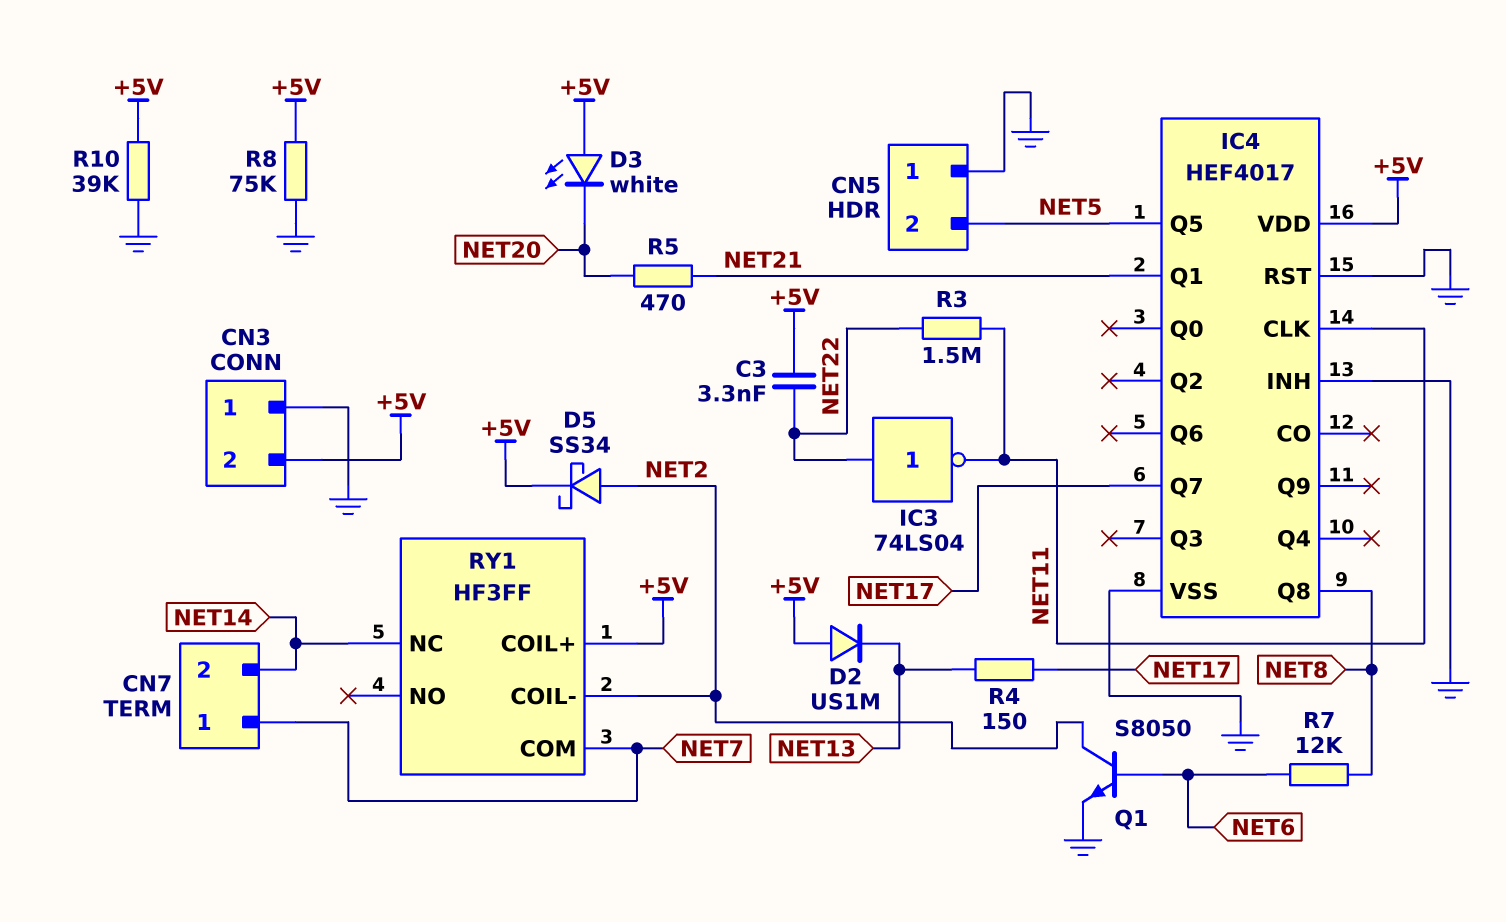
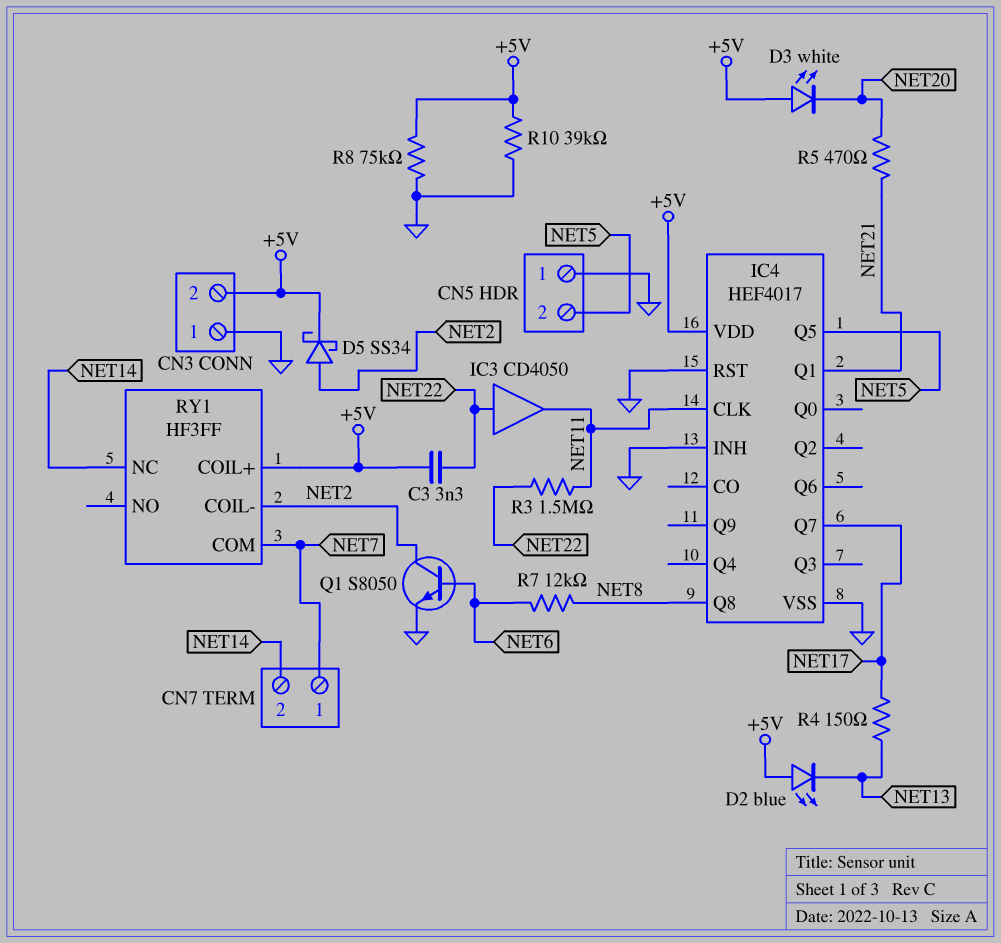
D2: diode US1M (A +5V, K NET13) -> LED blue (A +5V, K NET13)
IC3: NOT 74LS04 (in NET22, out NET11) -> buffer CD4050 (in NET22, out NET11)

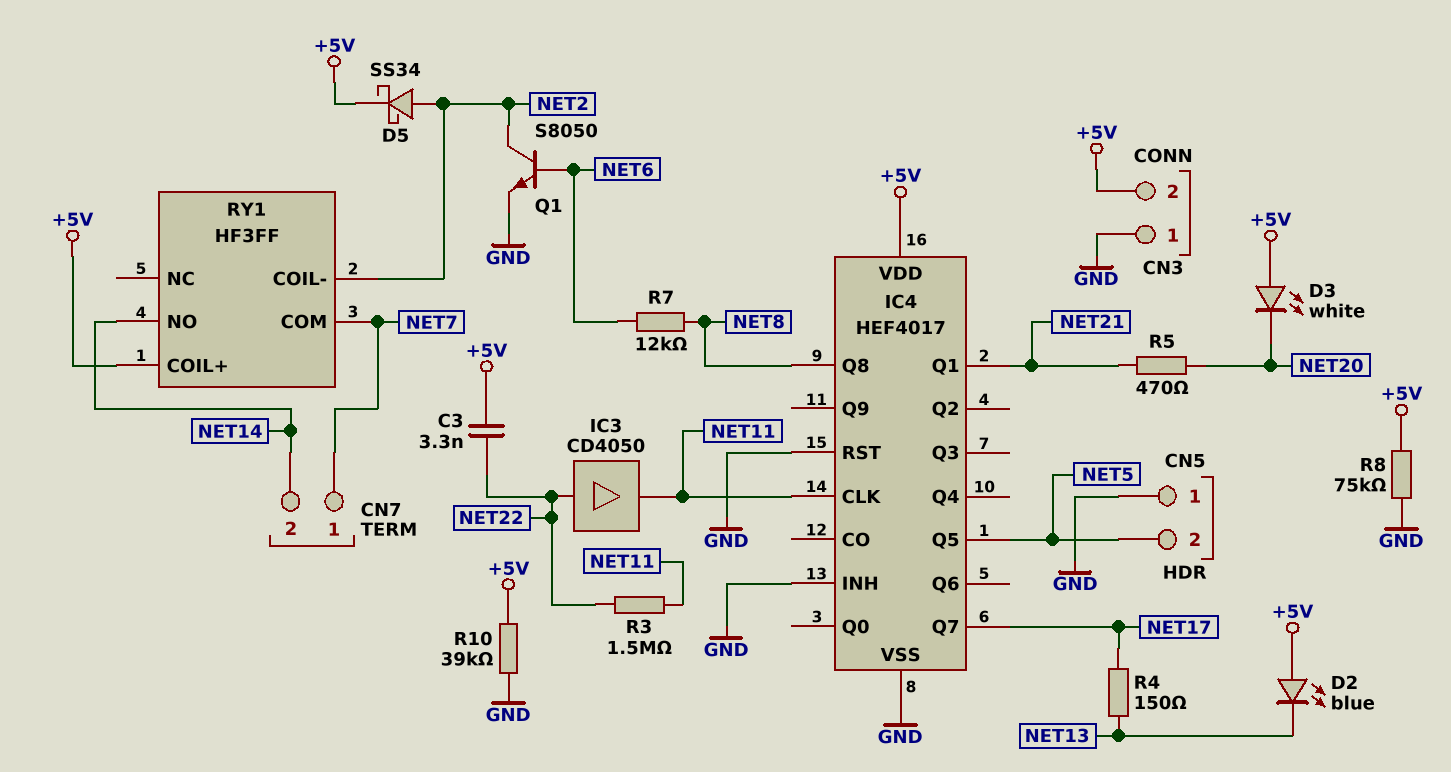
RY1 pin NC: NET14 -> none
RY1 pin NO: none -> NET14

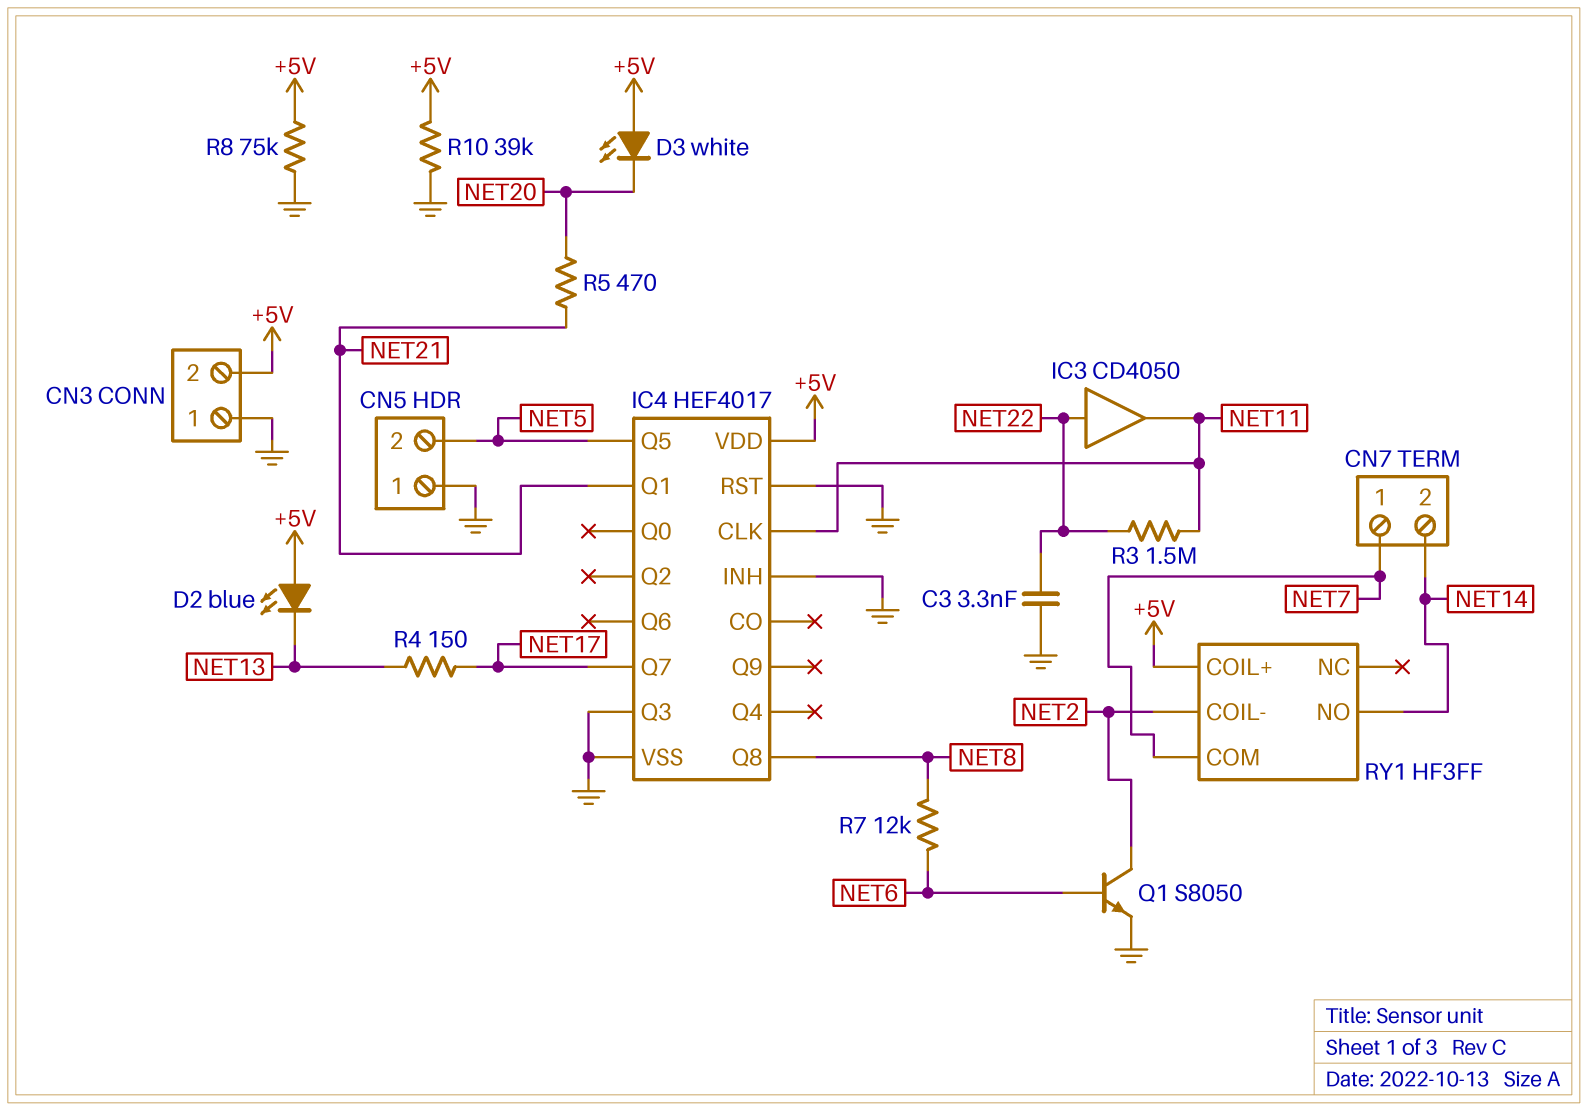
C3: 3.3nF (+5V, NET22) -> 3.3nF (GND, NET22)
D5: schottky SS34 (A NET2, K +5V) -> none
IC4 pin Q3: none -> GND

